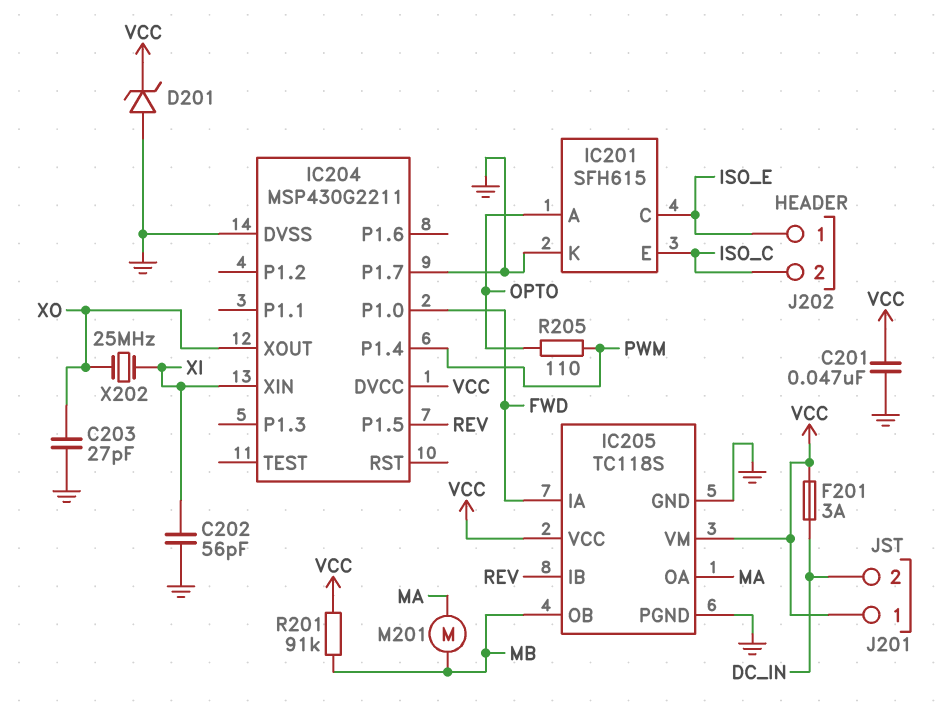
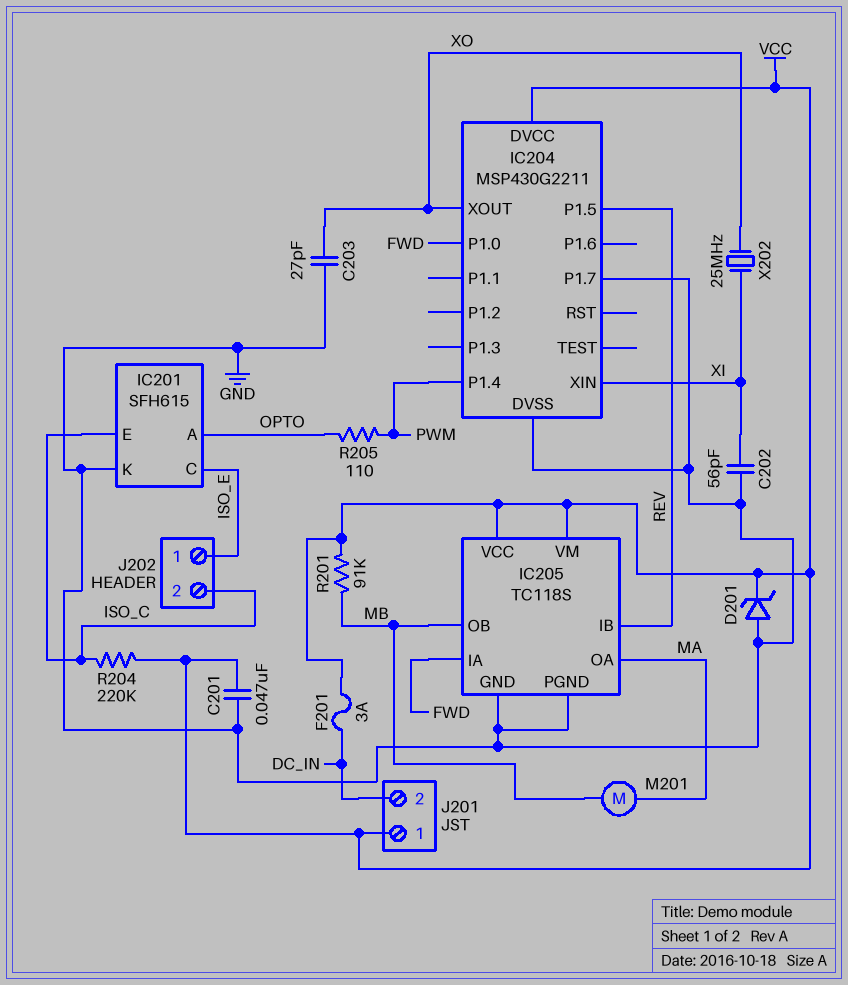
R204: none -> 220k (ISO_C, VCC)

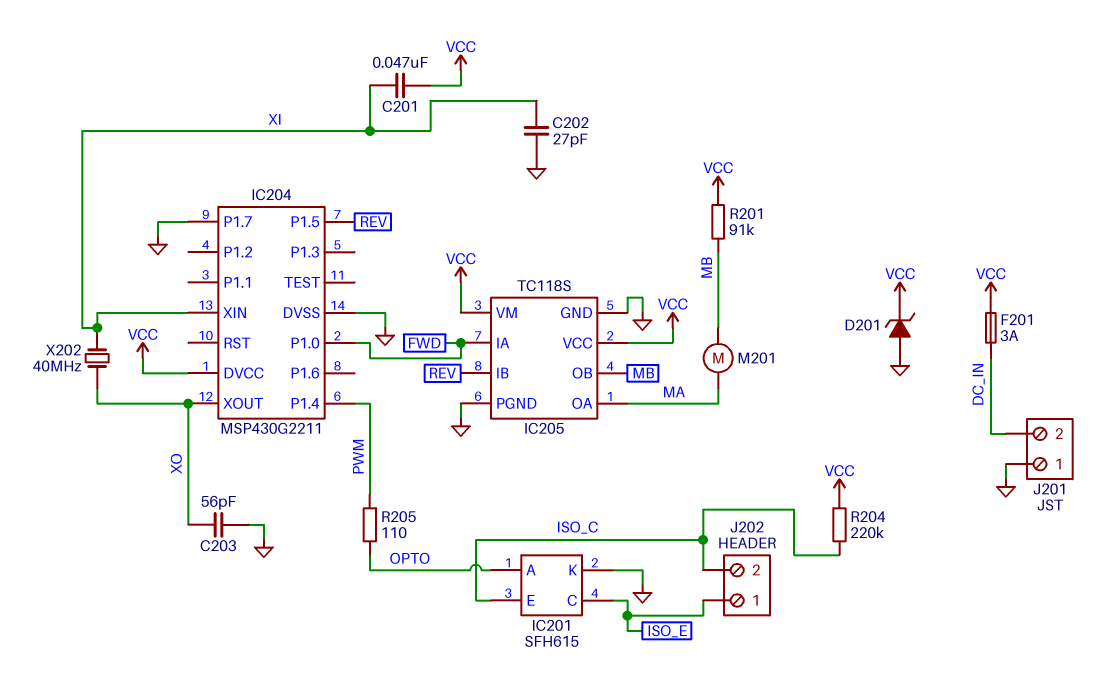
C201: 47nF (GND, VCC) -> 47nF (VCC, XI)
C202: 56pF (GND, XI) -> 27pF (GND, XI)
C203: 27pF (GND, XO) -> 56pF (GND, XO)
J201 pin 1: VCC -> GND
X202: 25MHz (XI, XO) -> 40MHz (XI, XO)

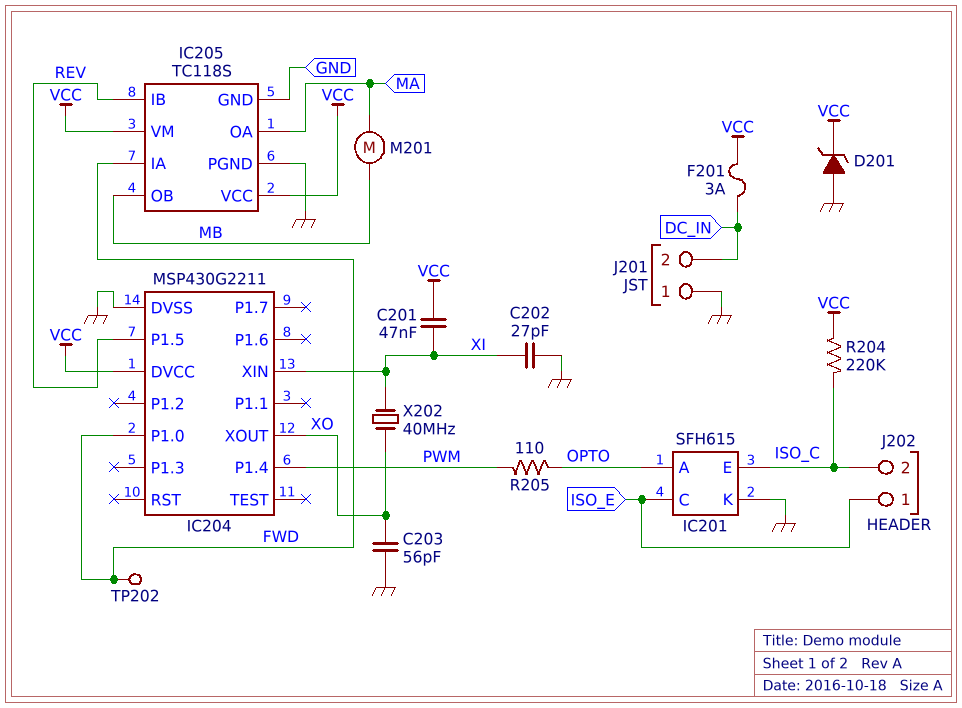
IC204 pin P1.7: GND -> none
R201: 91k (MB, VCC) -> none
TP202: none -> test point (FWD)

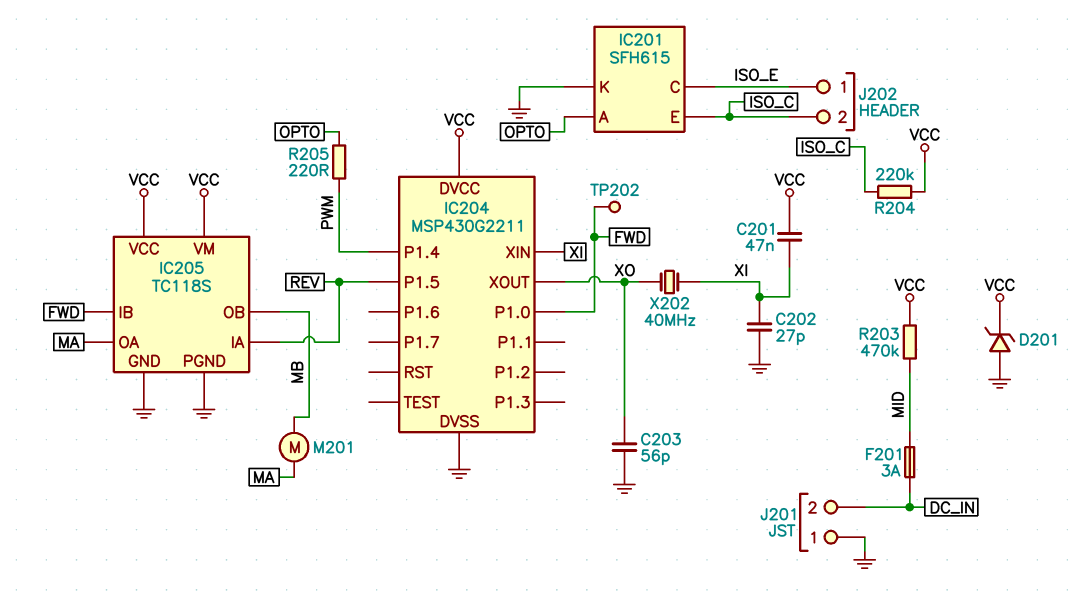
F201: 3A (DC_IN, VCC) -> 3A (DC_IN, MID)
IC205 pin IA: FWD -> REV
IC205 pin IB: REV -> FWD
R203: none -> 470k (MID, VCC)
R205: 110 (OPTO, PWM) -> 220 (OPTO, PWM)

